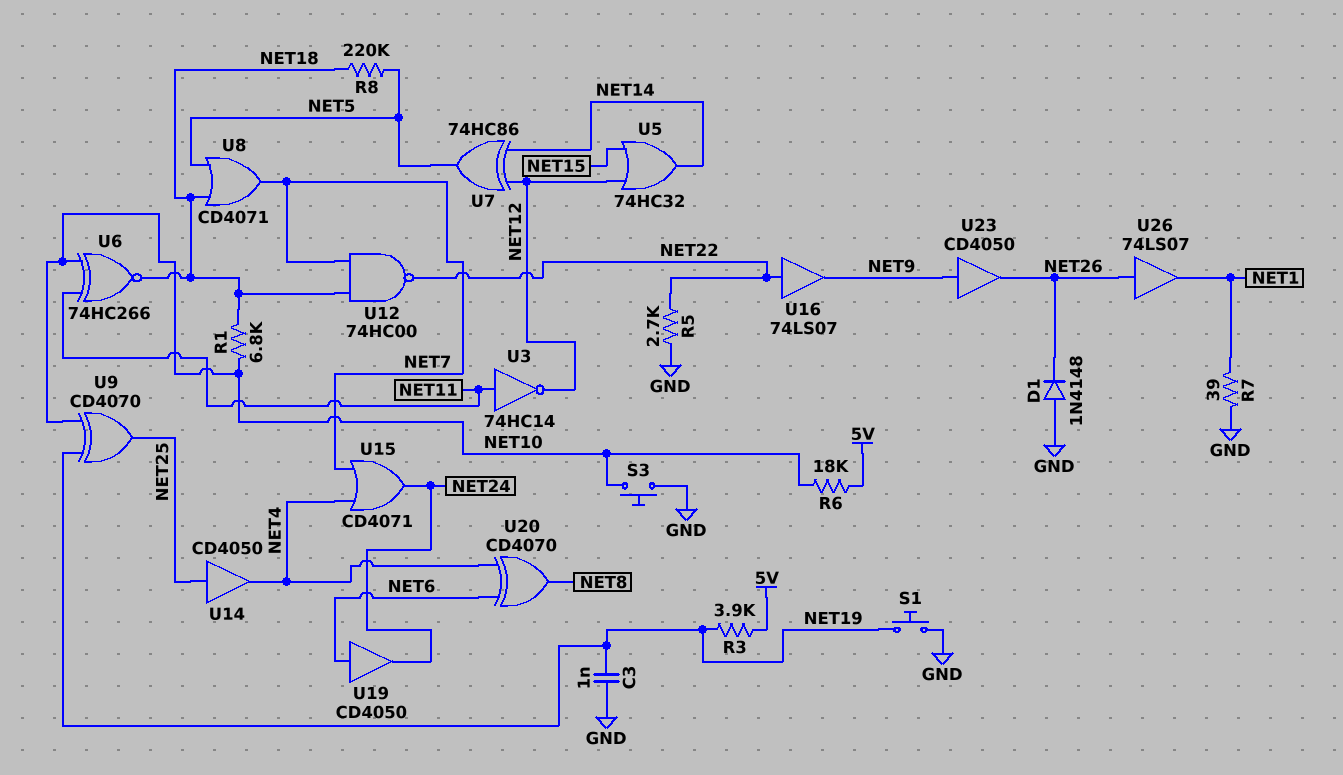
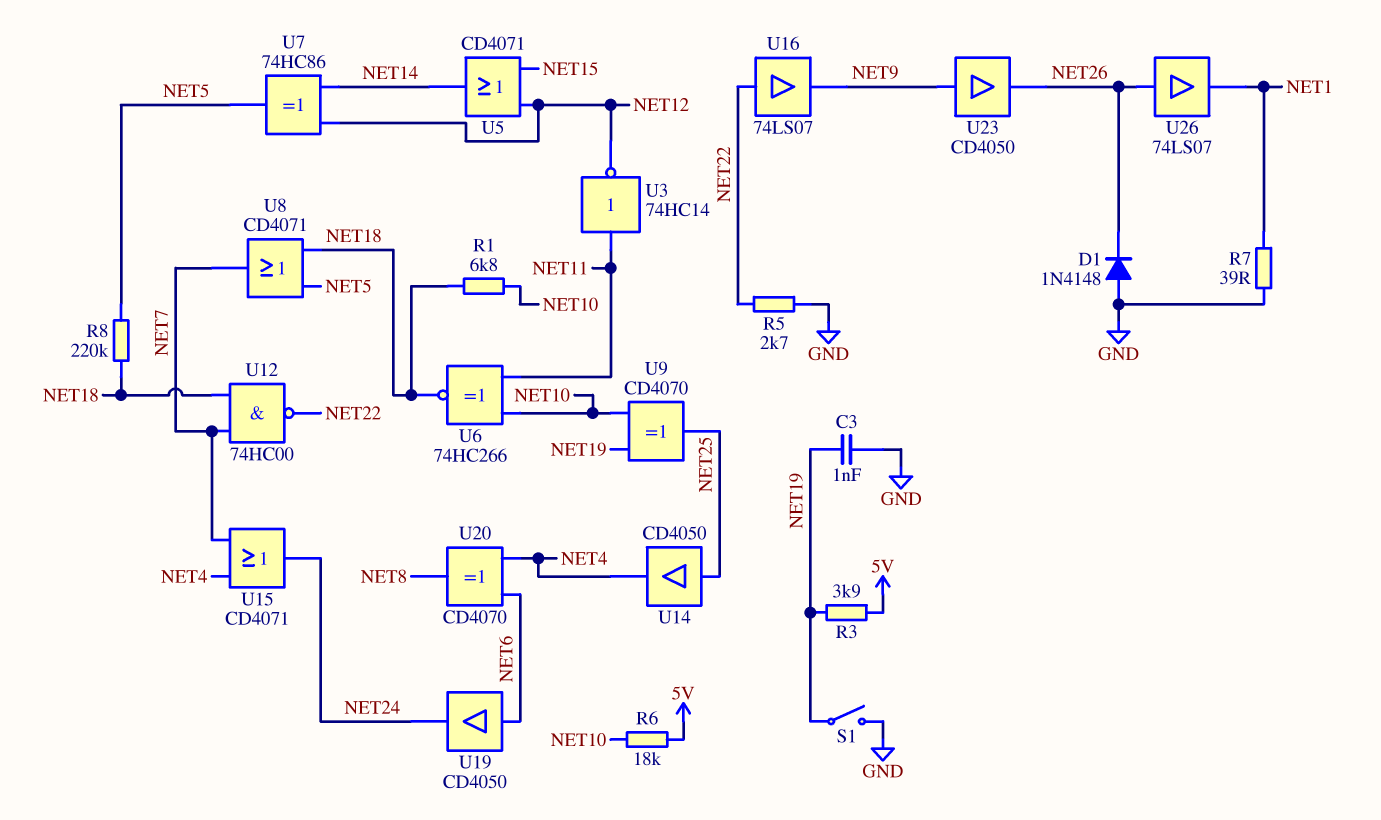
S1: button (GND, NET19) -> switch (GND, NET19)
S3: button (GND, NET10) -> none
U5: OR 74HC32 (in NET12, in NET15, out NET14) -> OR CD4071 (in NET12, in NET15, out NET14)

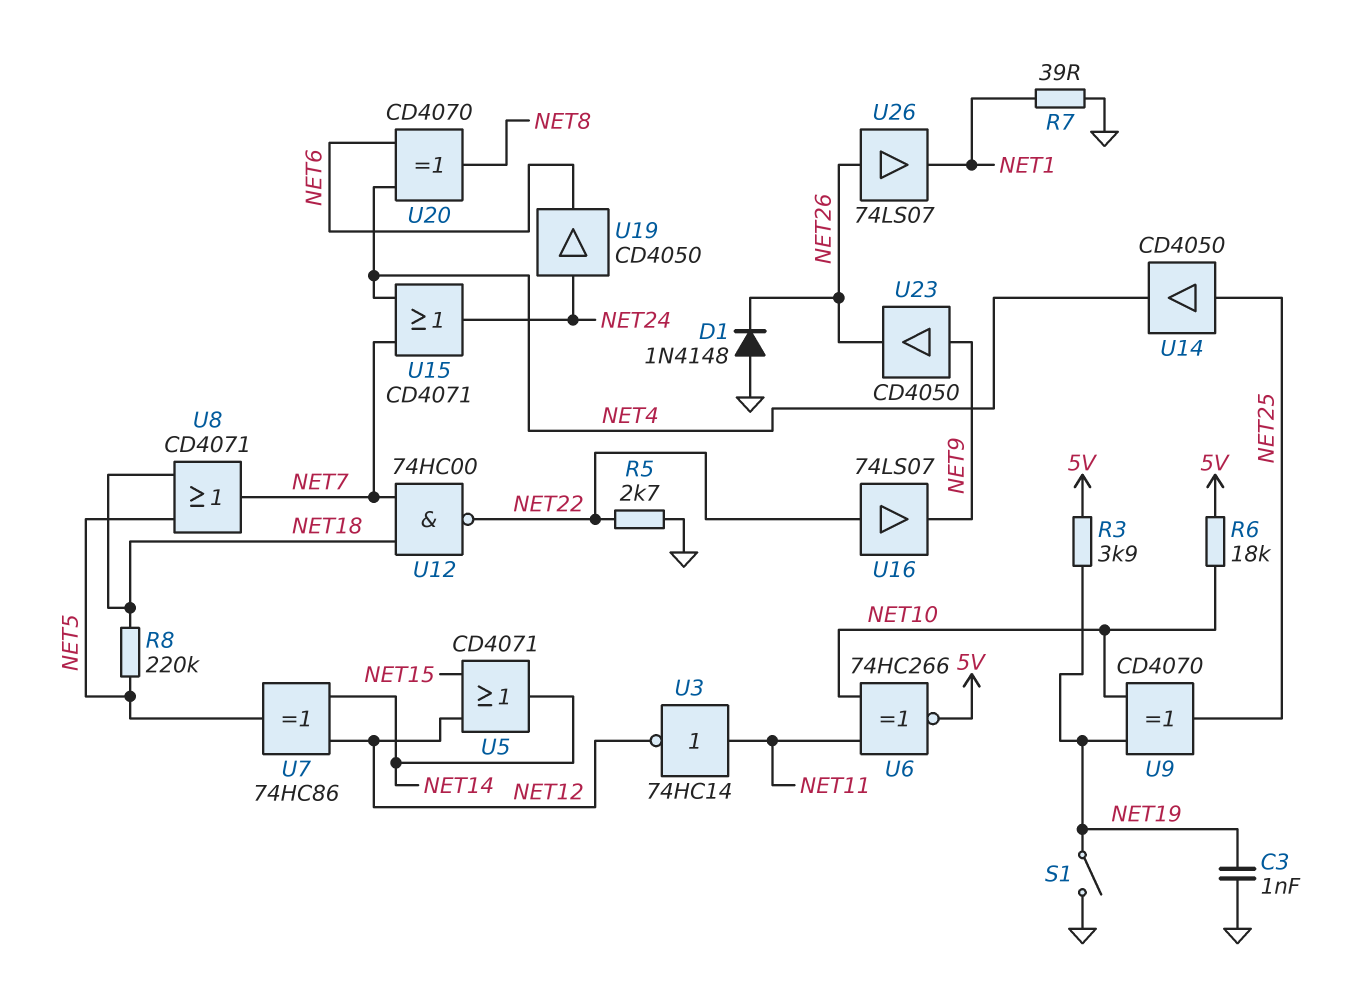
R1: 6.8k (NET10, NET18) -> none
U6: XNOR 74HC266 (in NET10, in NET11, out NET18) -> XNOR 74HC266 (in NET10, in NET11, out 5V)
U19: buffer CD4050 (in NET6, out NET24) -> buffer CD4050 (in NET24, out NET6)

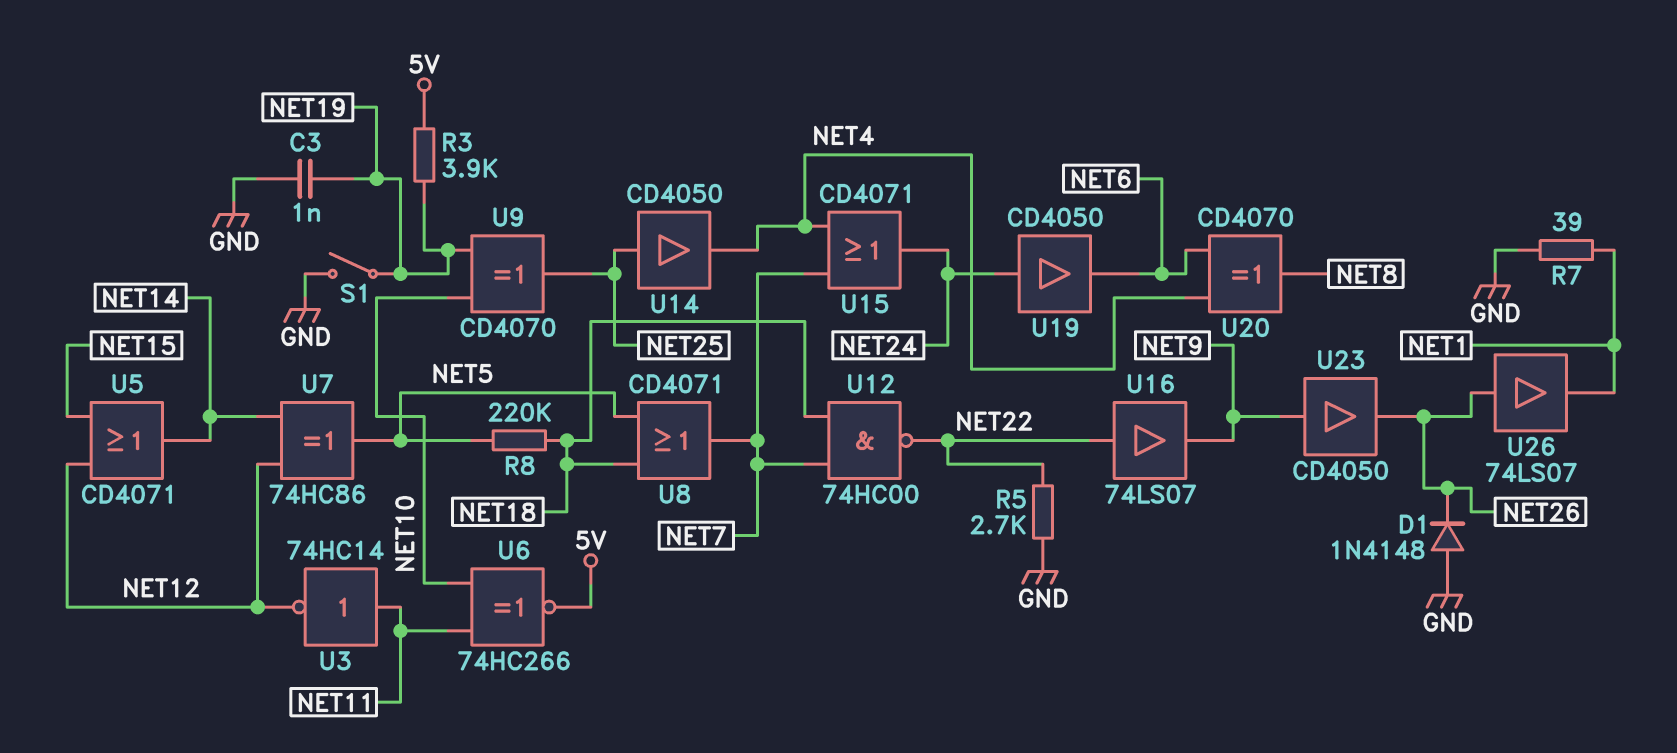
R6: 18k (5V, NET10) -> none

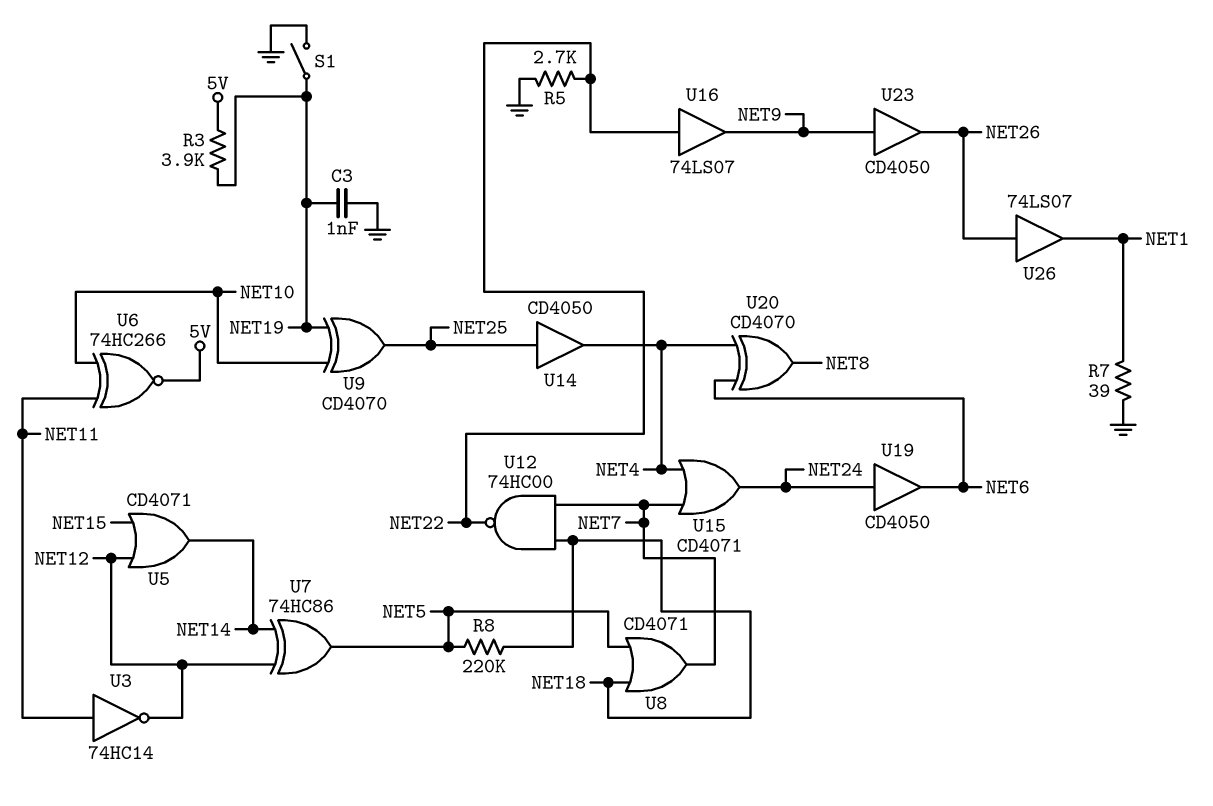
D1: diode 1N4148 (A GND, K NET26) -> none

